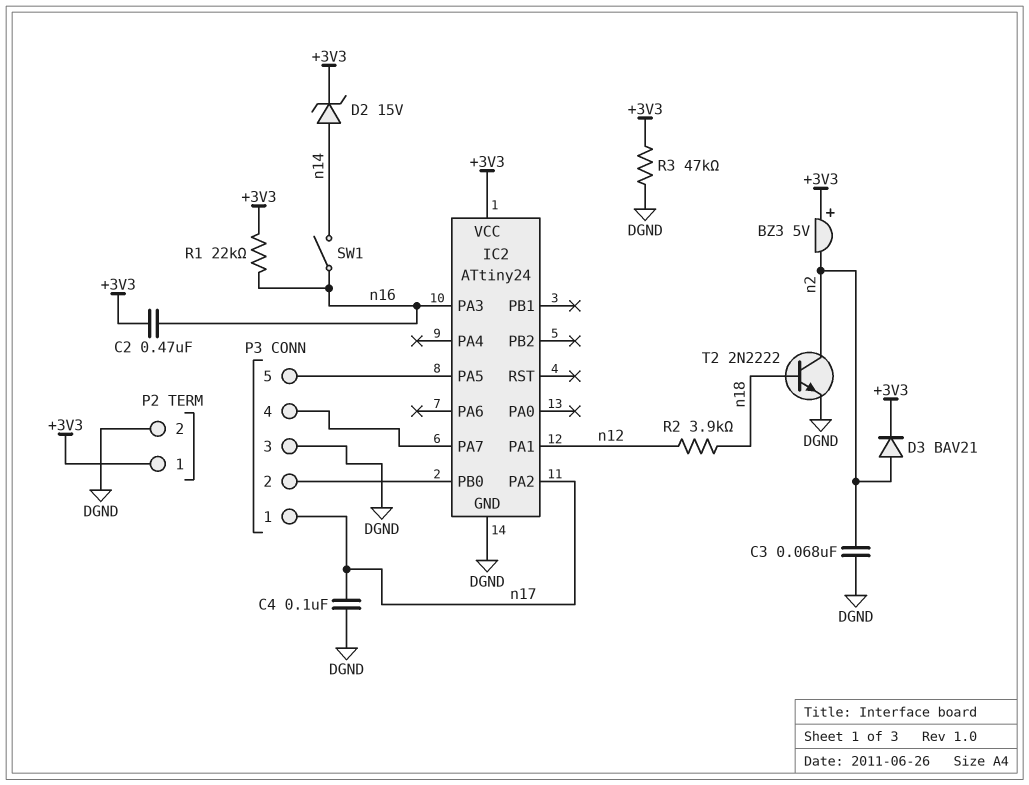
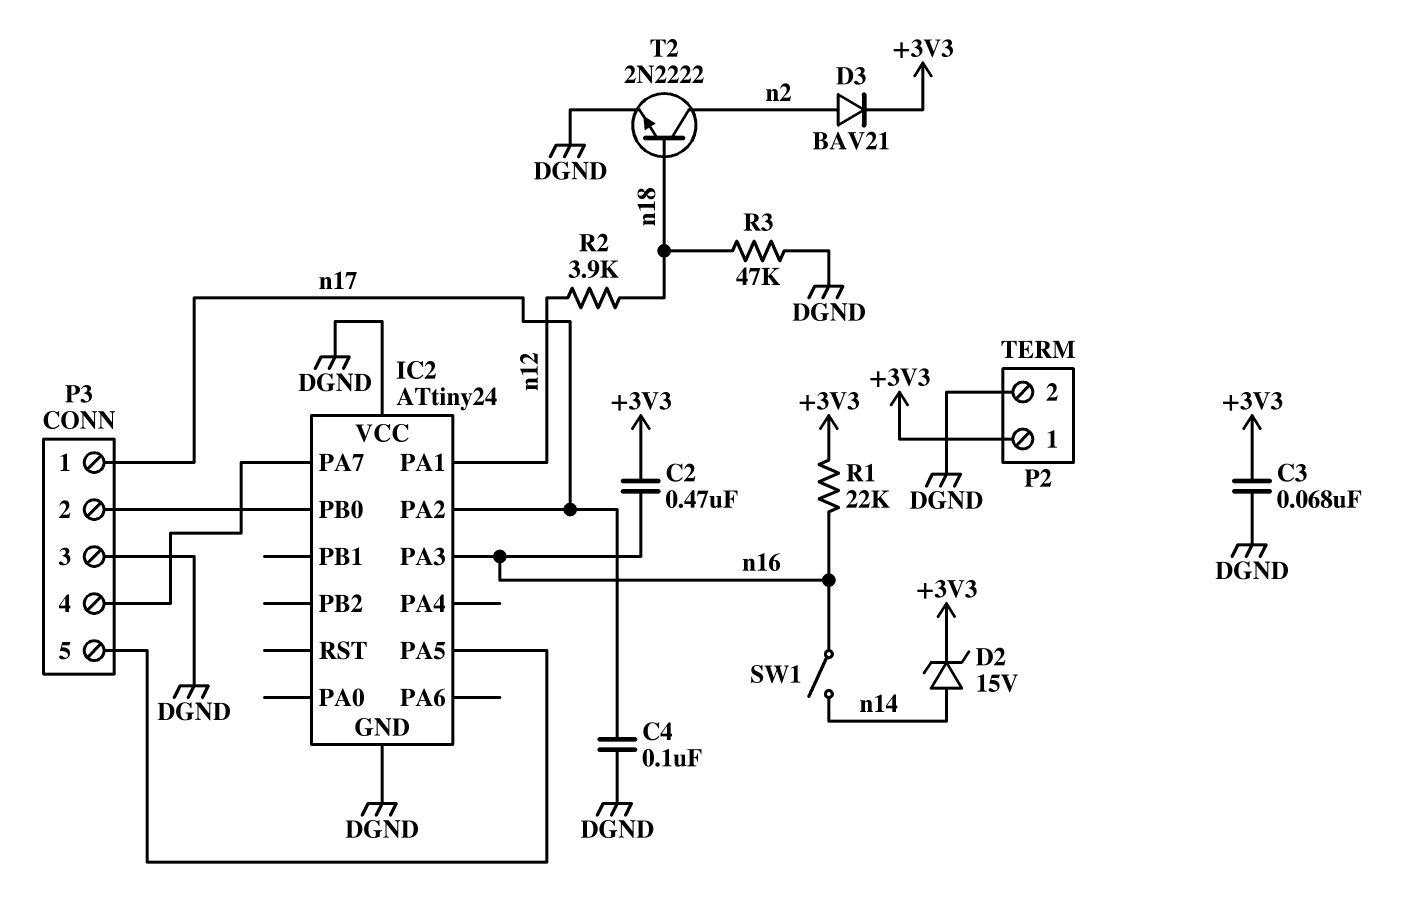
BZ3: buzzer 5V (plus +3V3, minus n2) -> none
C3: 68nF (DGND, n2) -> 68nF (+3V3, DGND)
IC2 pin VCC: +3V3 -> DGND
R3: 47k (+3V3, DGND) -> 47k (DGND, n18)

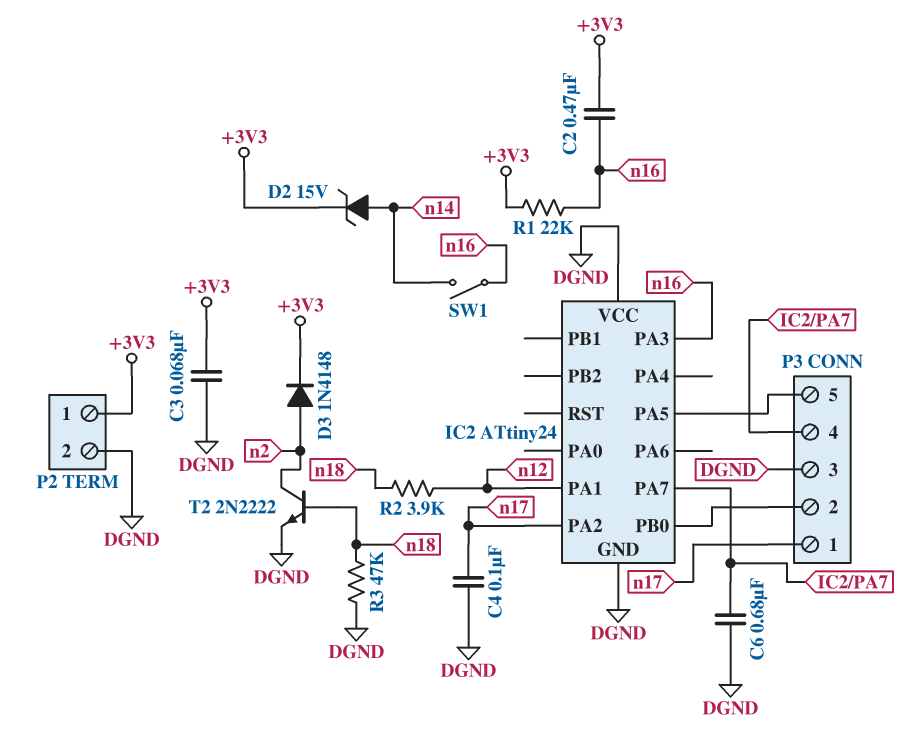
C6: none -> 680nF (DGND, IC2/PA7)
D3: diode BAV21 (A n2, K +3V3) -> diode 1N4148 (A n2, K +3V3)

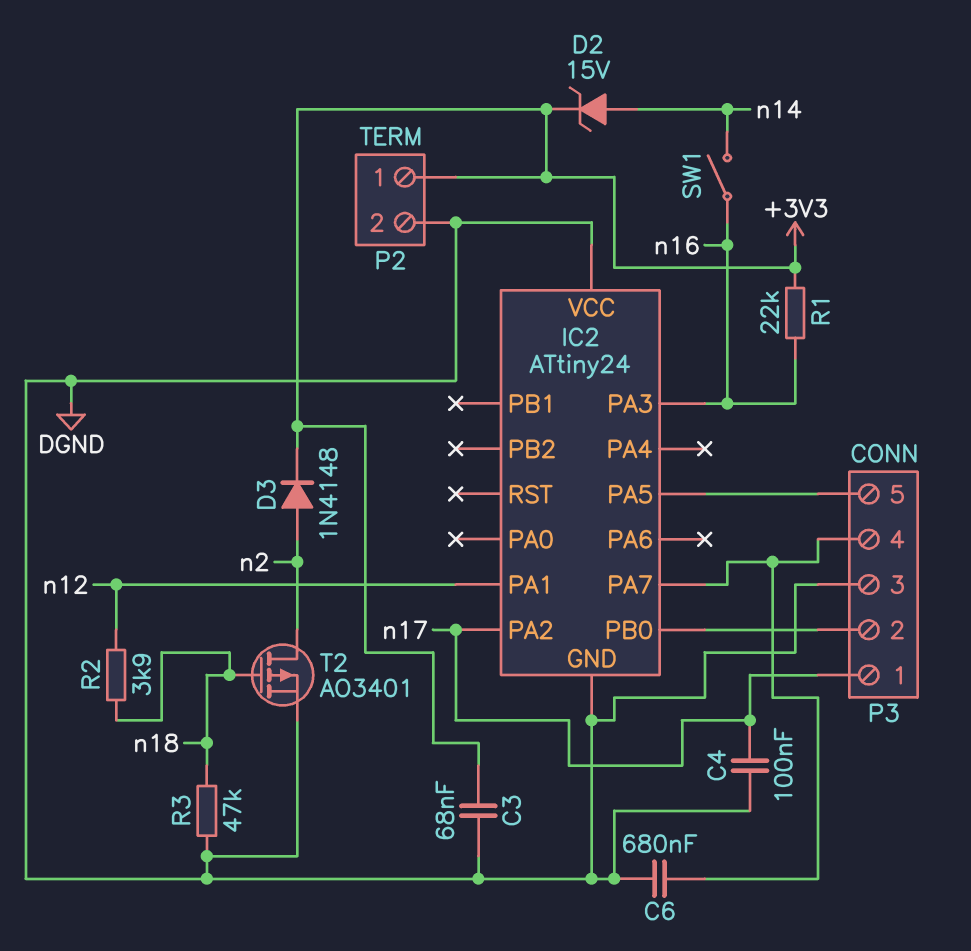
C2: 470nF (+3V3, n16) -> none
T2: NPN 2N2222 (B n18, C n2, E DGND) -> PMOS AO3401 (G n18, D n2, S DGND)

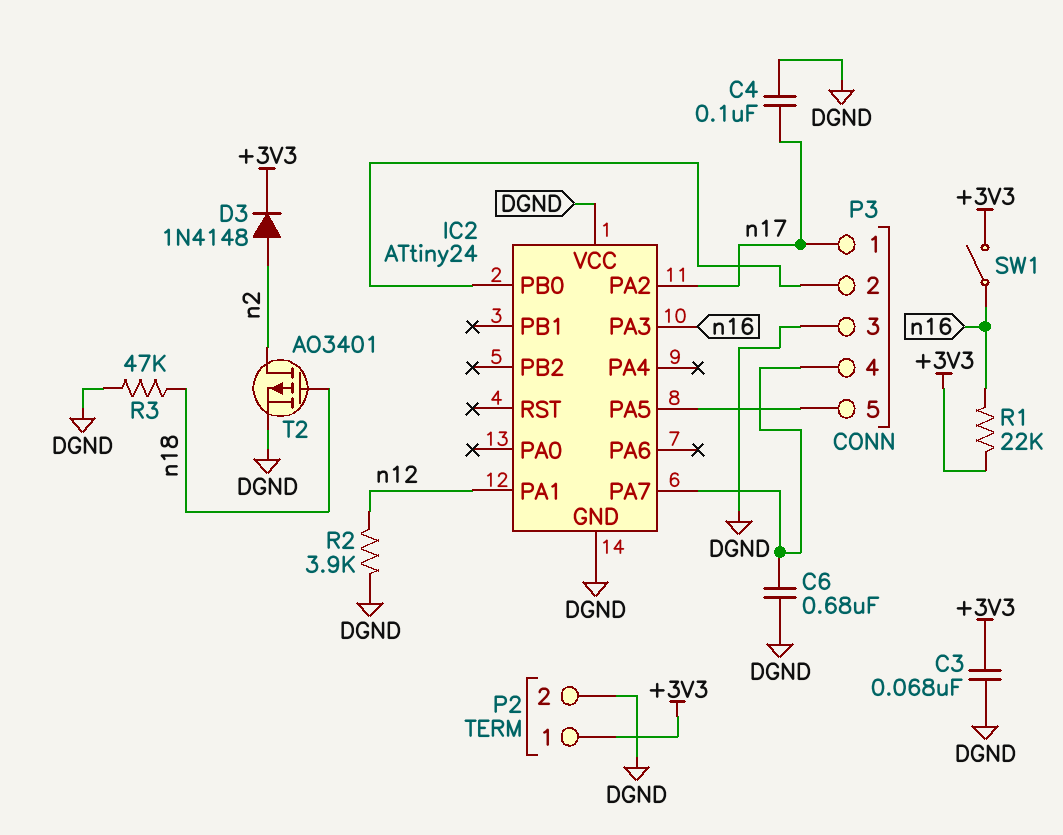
D2: zener 15V (A n14, K +3V3) -> none
R2: 3.9k (n12, n18) -> 3.9k (DGND, n12)
SW1: switch (n14, n16) -> switch (+3V3, n16)

